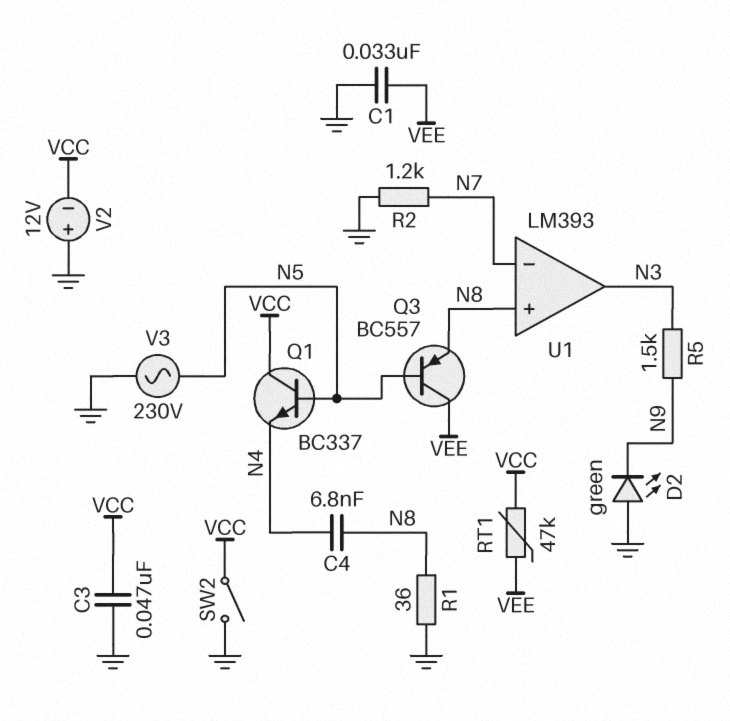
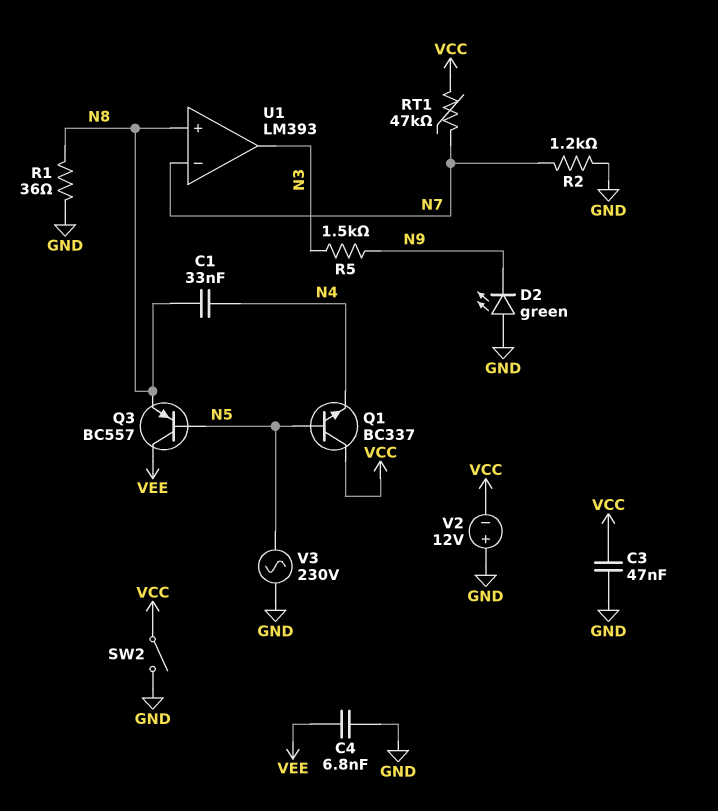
C1: 33nF (GND, VEE) -> 33nF (N4, N8)
C4: 6.8nF (N4, N8) -> 6.8nF (GND, VEE)
RT1: 47k (VCC, VEE) -> 47k (N7, VCC)

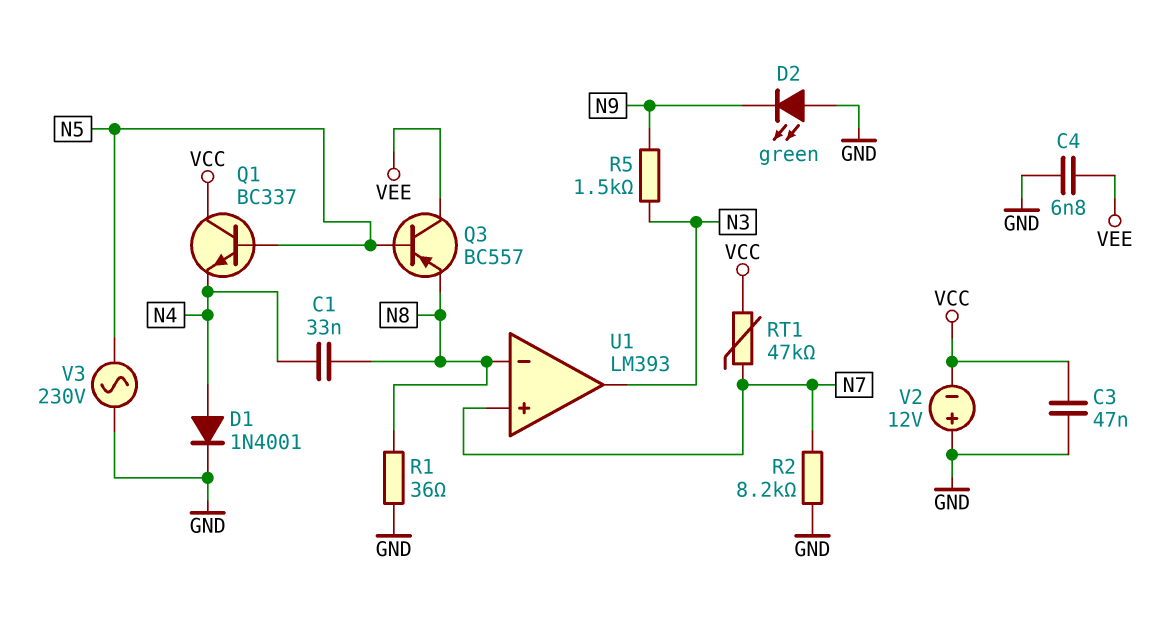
D1: none -> diode 1N4001 (A N4, K GND)
R2: 1.2k (GND, N7) -> 8.2k (GND, N7)
SW2: switch (GND, VCC) -> none
U1 pin in+: N8 -> N7
U1 pin in-: N7 -> N8

